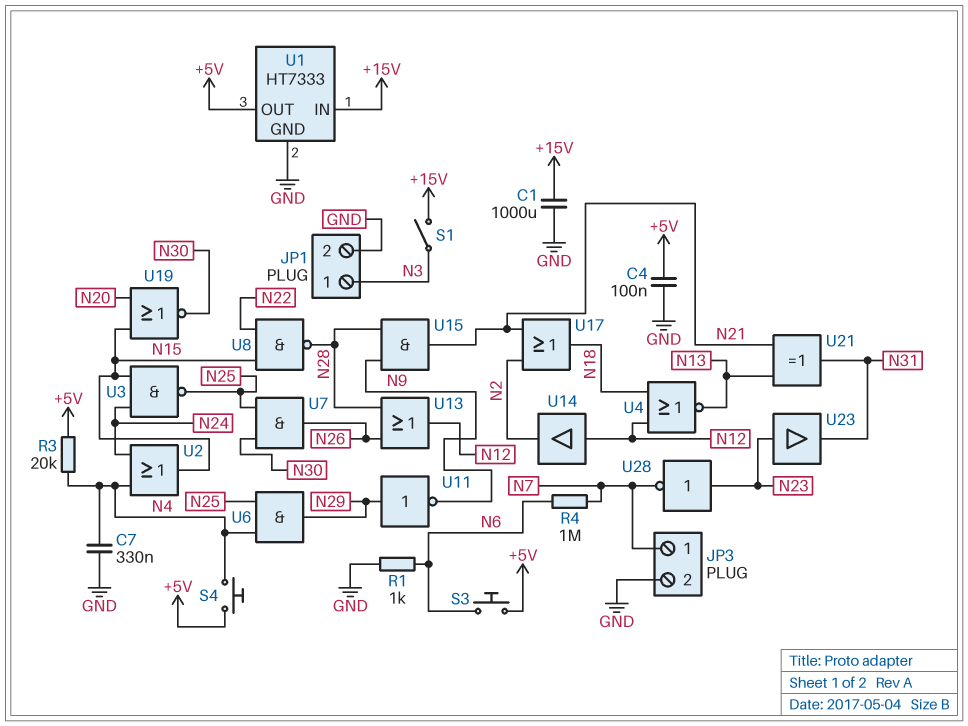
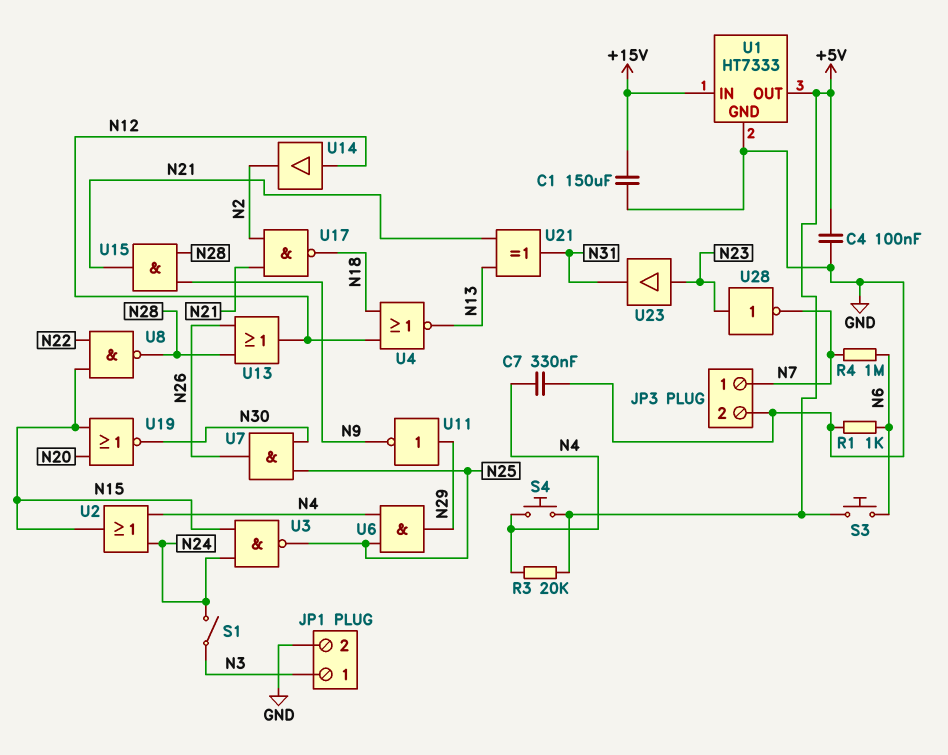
C1: 1000uF (+15V, GND) -> 150uF (+15V, GND)
S1: switch (+15V, N3) -> switch (N3, N24)
U17: OR (in N2, in N21, out N18) -> NAND (in N2, in N21, out N18)

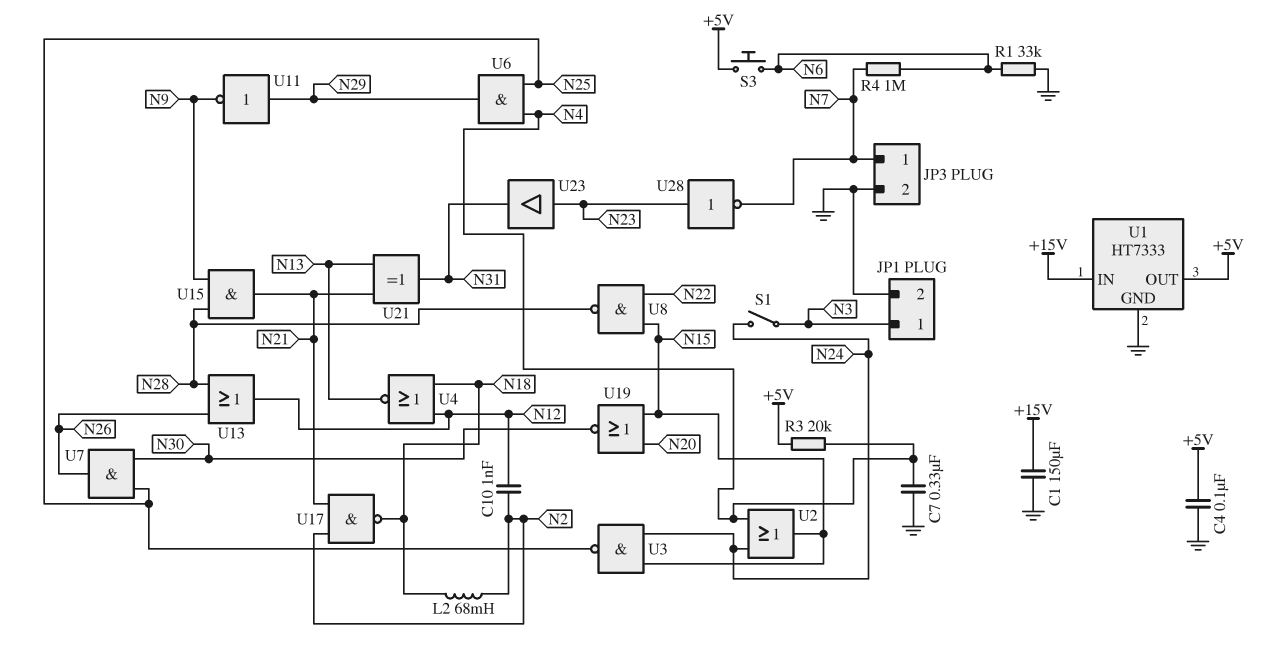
C10: none -> 1nF (N2, N12)
L2: none -> 68mH (N2, N18)
R1: 1k (GND, N6) -> 33k (GND, N6)
S4: button (+5V, N4) -> none
U14: buffer (in N12, out N2) -> none

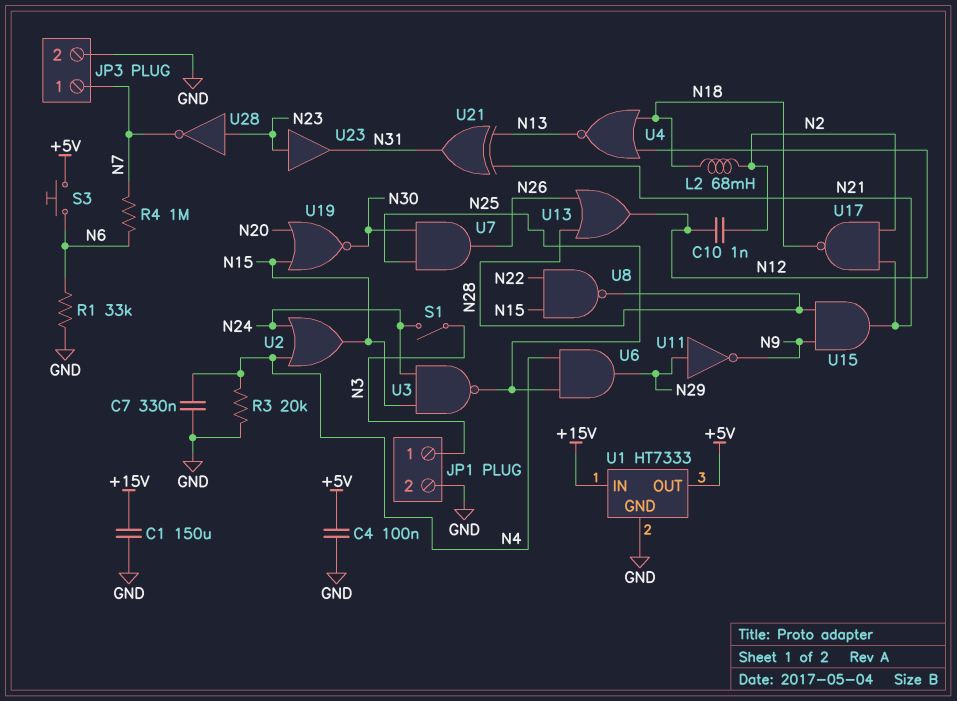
R3: 20k (+5V, N4) -> 20k (GND, N4)

